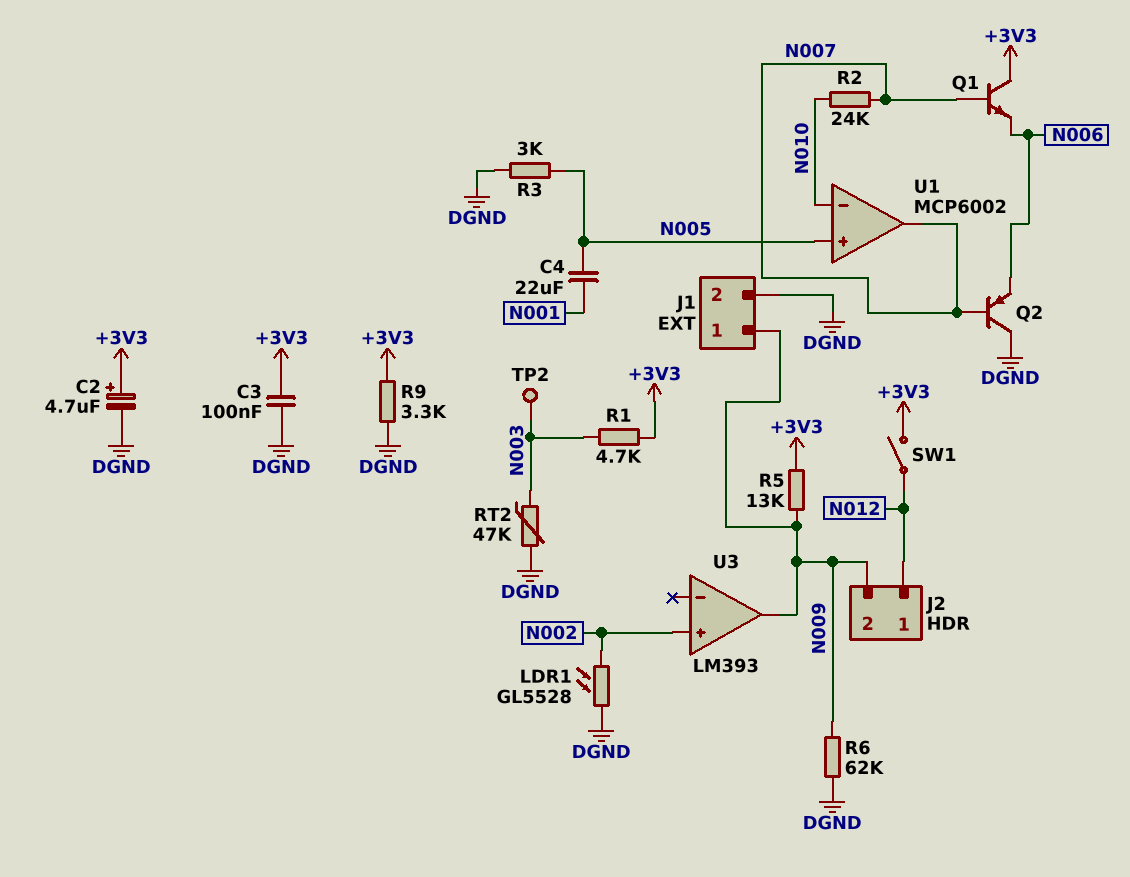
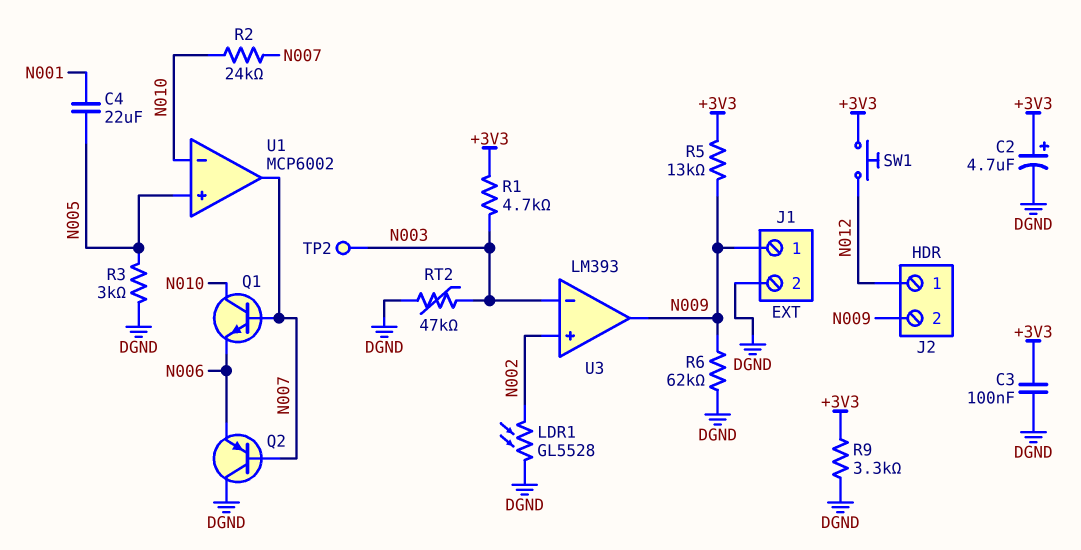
Q1: NPN (B N007, C +3V3, E N006) -> NPN (B N007, C N010, E N006)
SW1: switch (+3V3, N012) -> button (+3V3, N012)
U3 pin in-: none -> N003

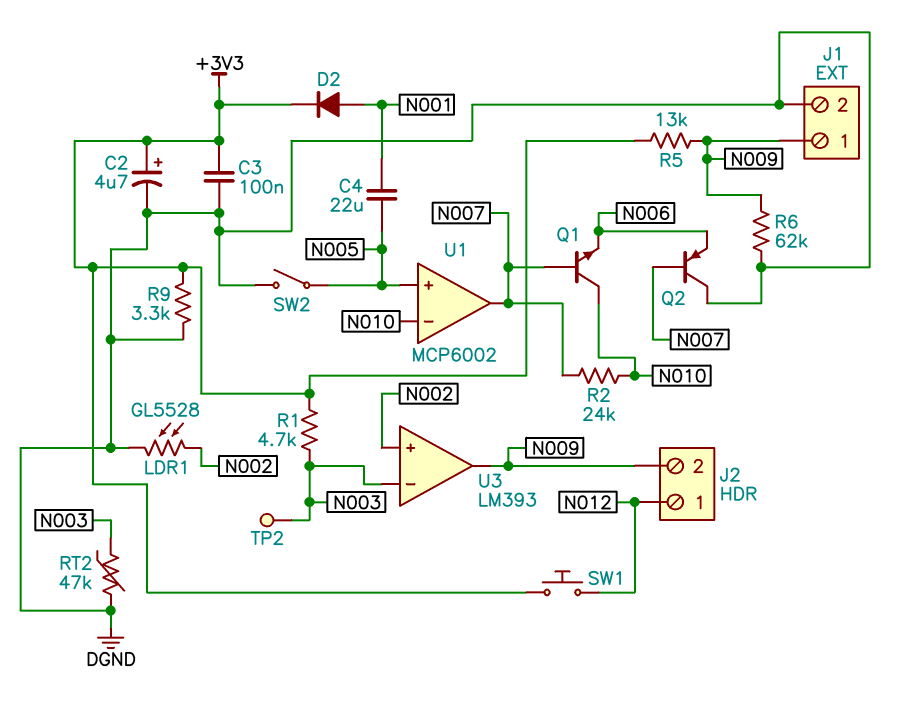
D2: none -> diode (A N001, K +3V3)
R3: 3k (DGND, N005) -> none
SW2: none -> switch (DGND, N005)

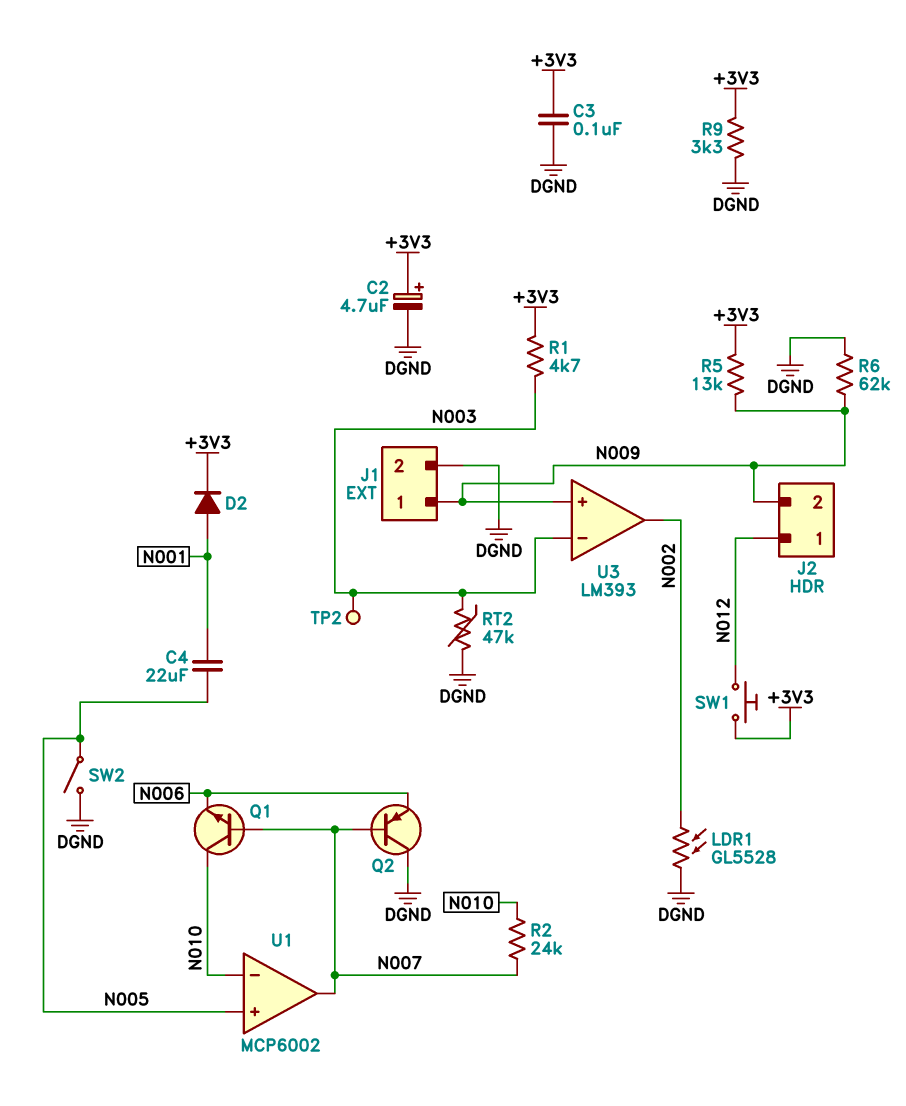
U3 pin in+: N002 -> N009
U3 pin out: N009 -> N002

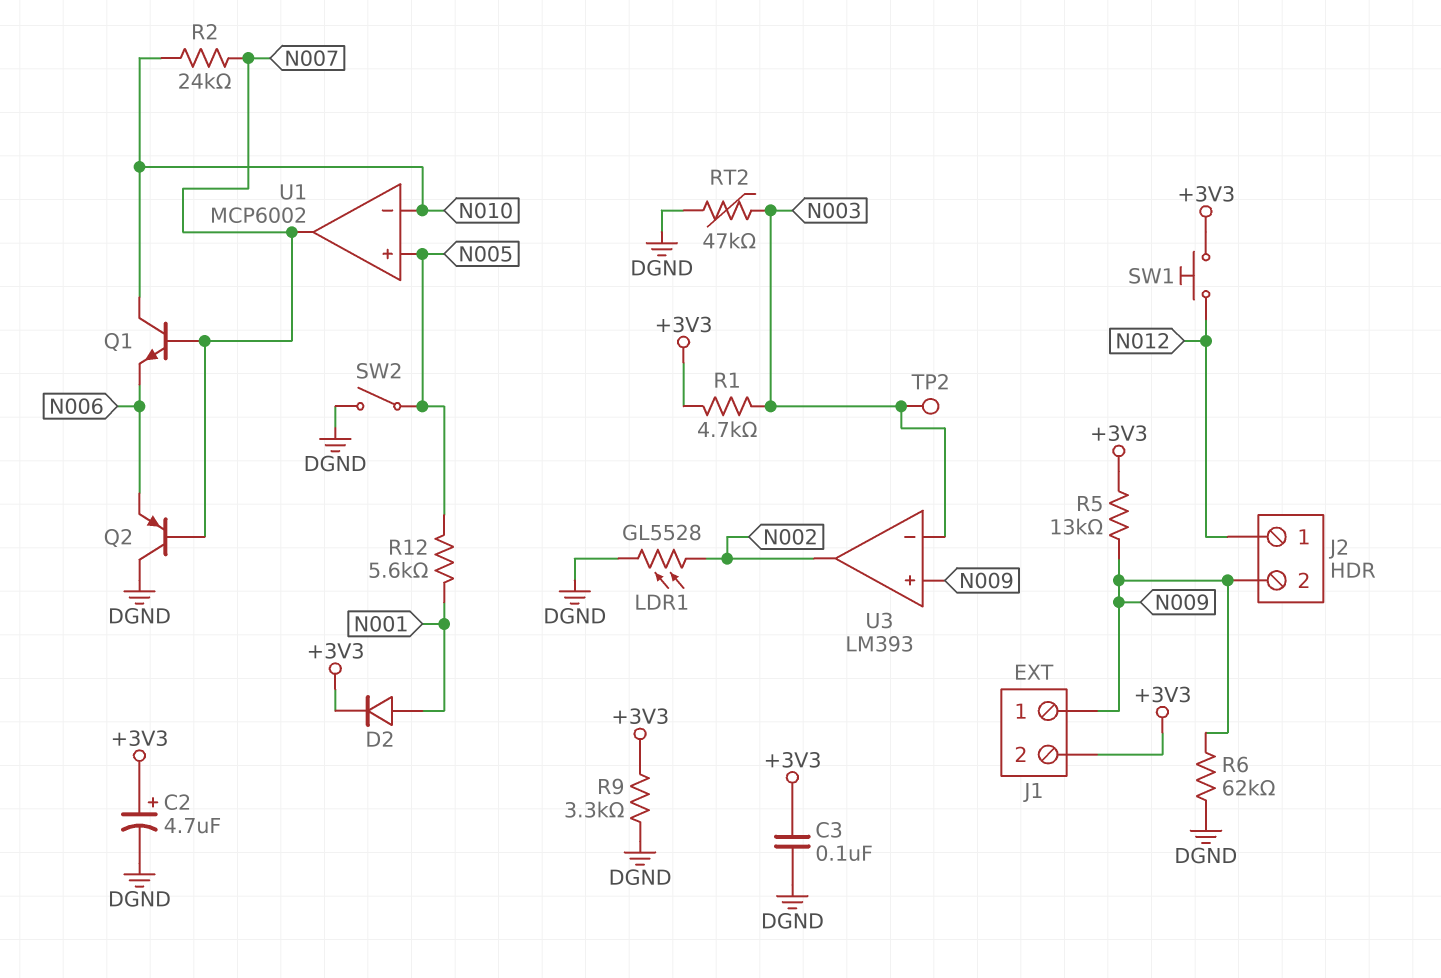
C4: 22uF (N001, N005) -> none
J1 pin 2: DGND -> +3V3
R12: none -> 5.6k (N001, N005)

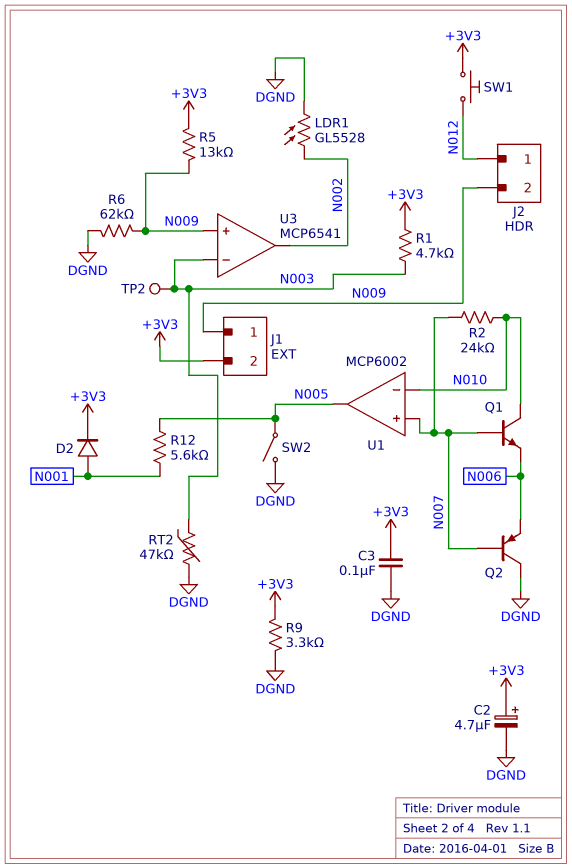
U1 pin in+: N005 -> N007
U1 pin out: N007 -> N005
U3: LM393 -> MCP6541

